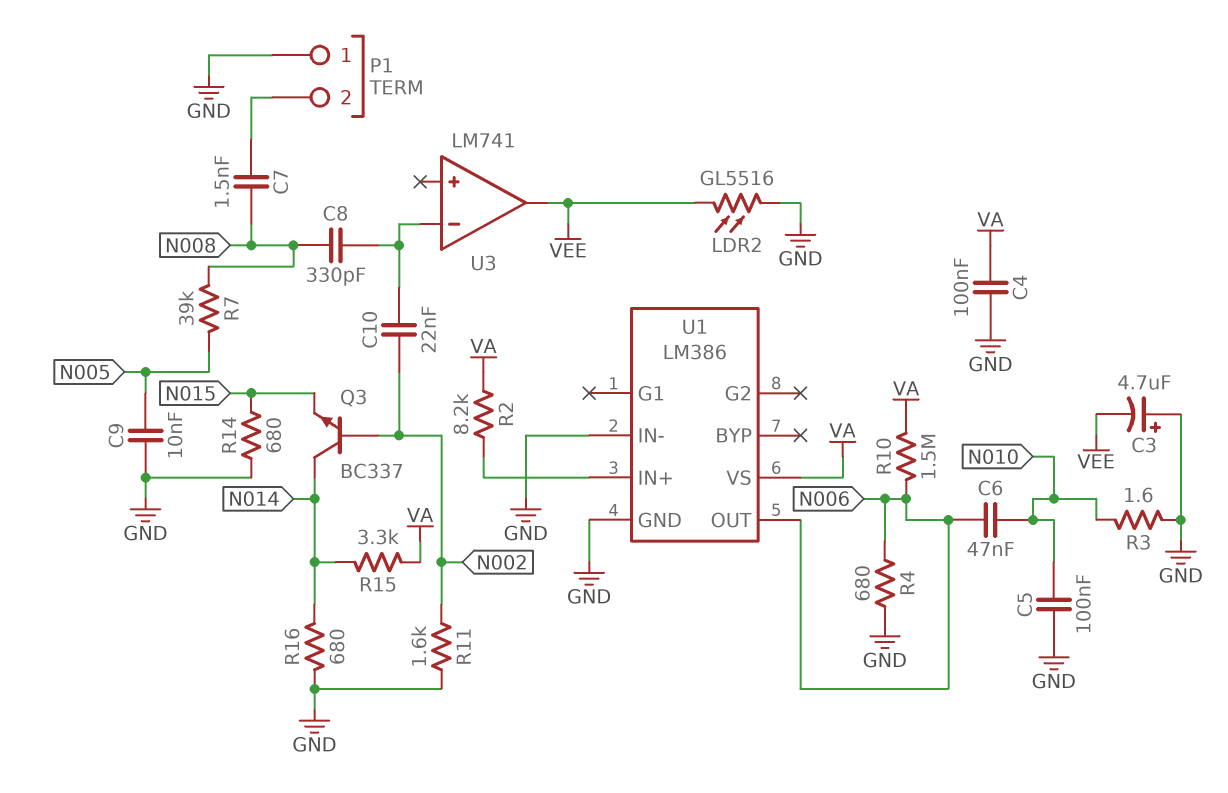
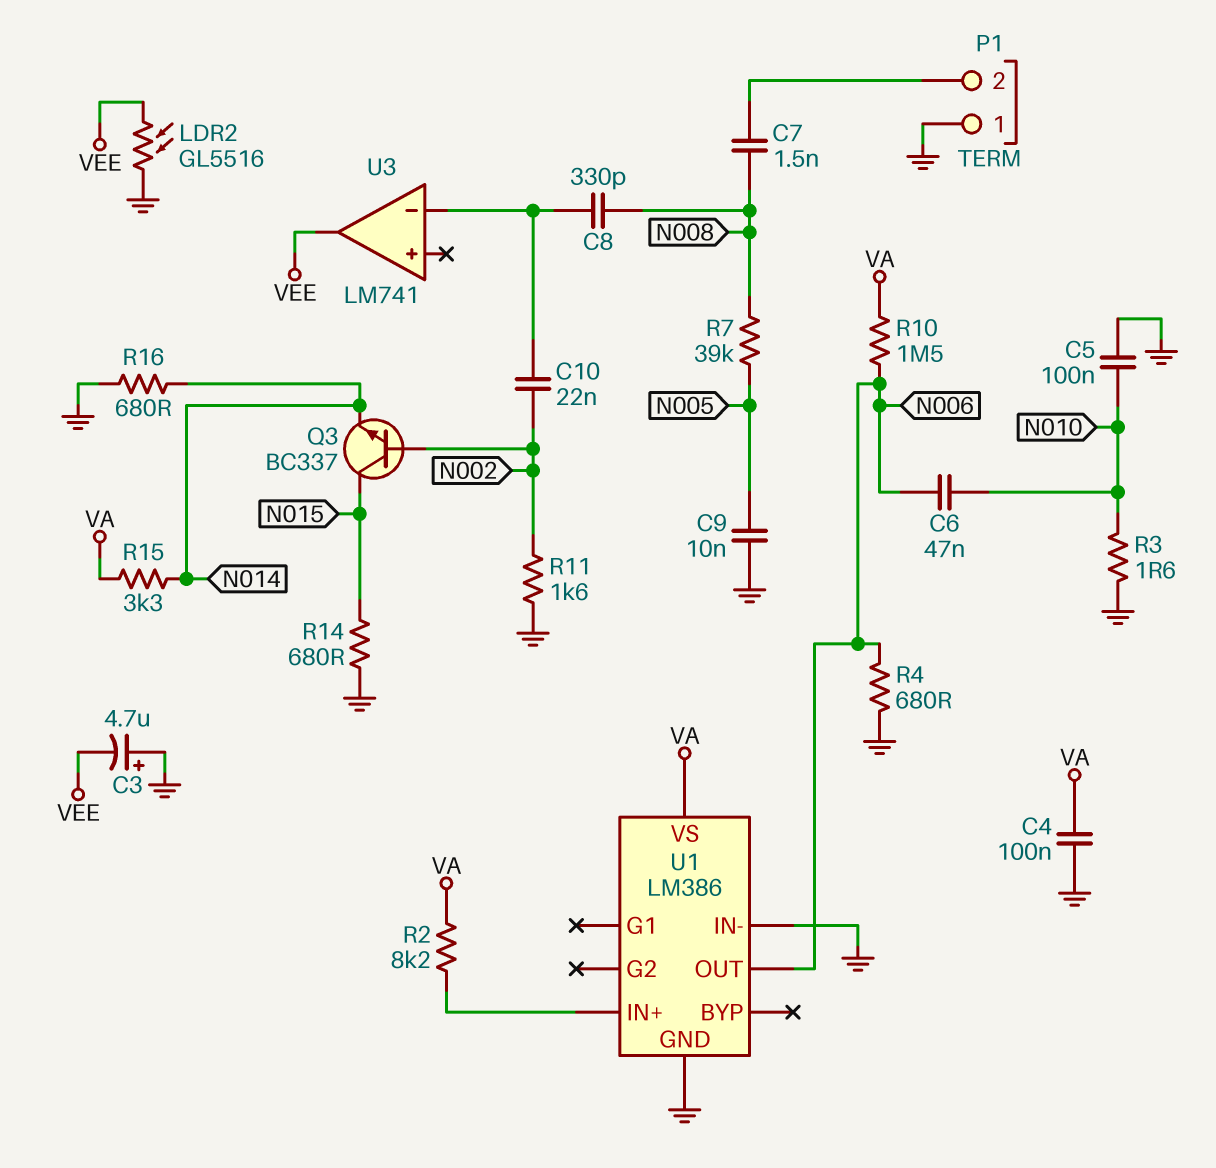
Q3: NPN BC337 (B N002, C N014, E N015) -> NPN BC337 (B N002, C N015, E N014)

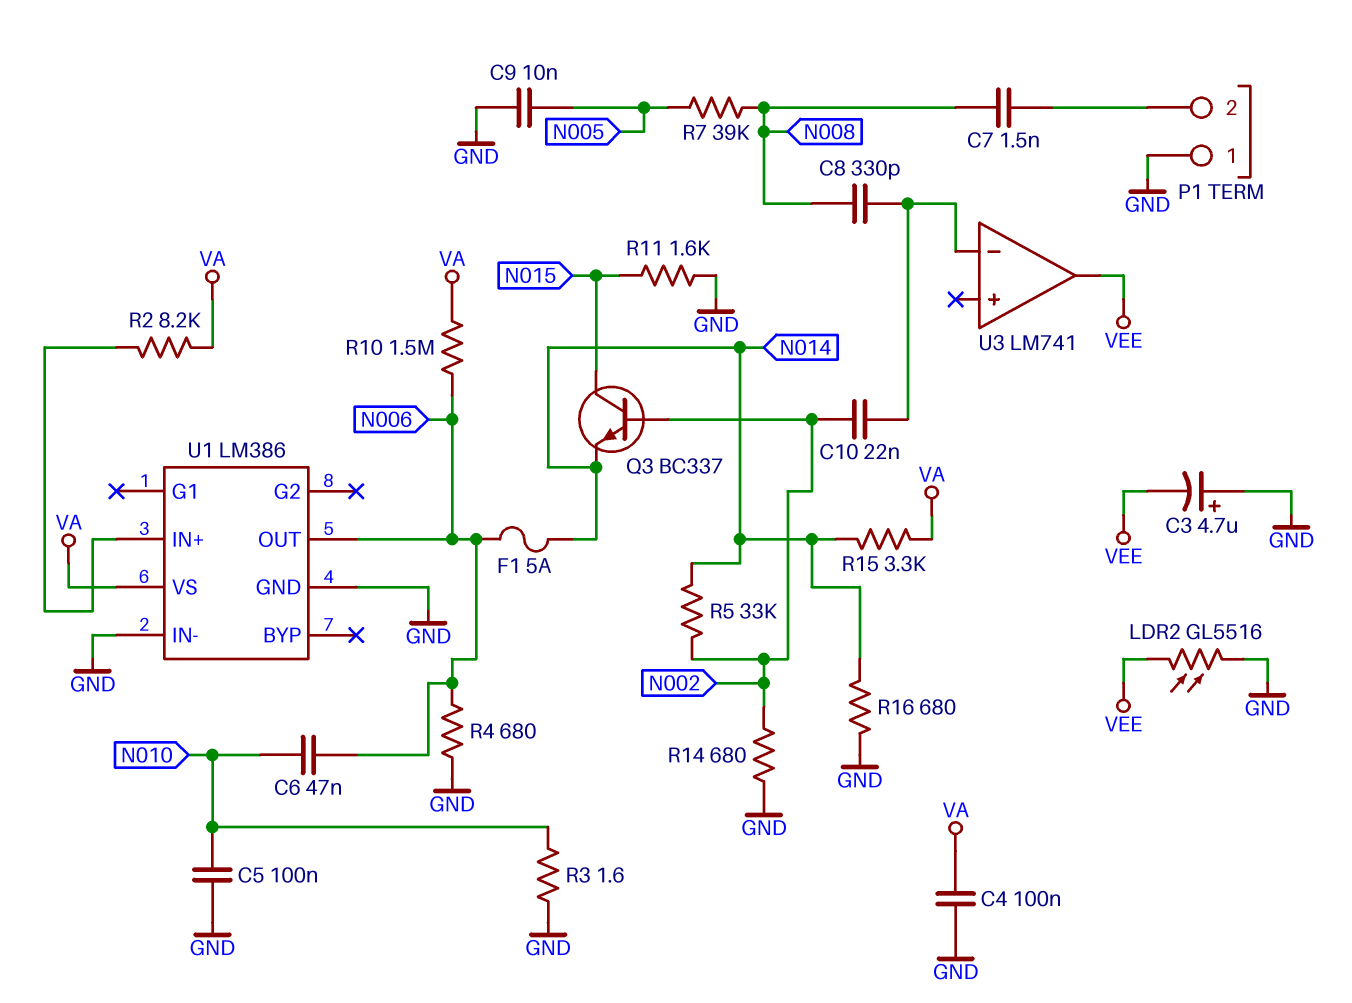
F1: none -> 5A (N006, N014)
R5: none -> 33k (N002, N014)
R11: 1.6k (GND, N002) -> 1.6k (GND, N015)
R14: 680 (GND, N015) -> 680 (GND, N002)

